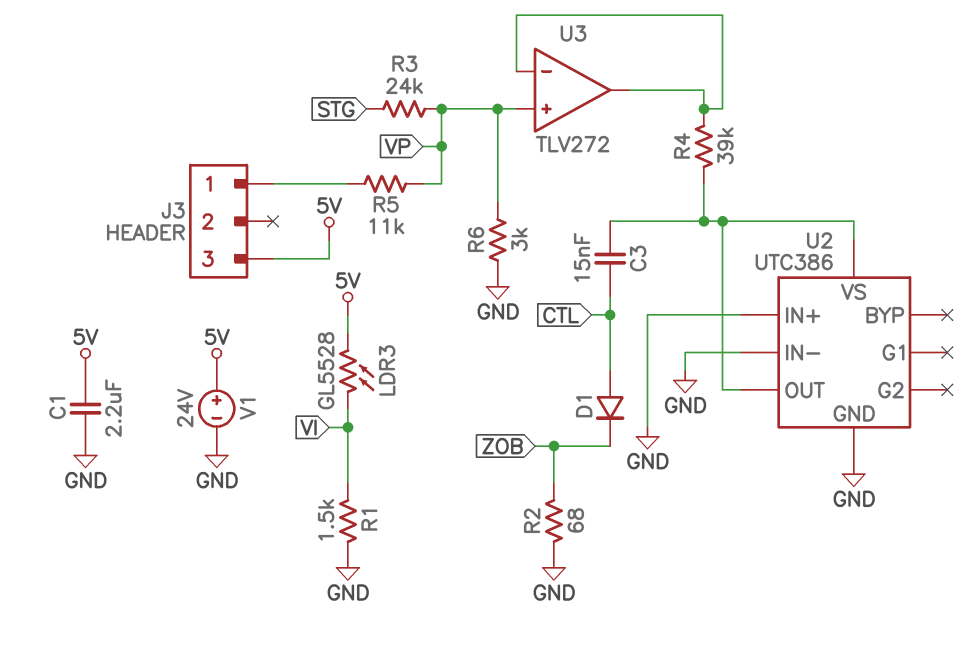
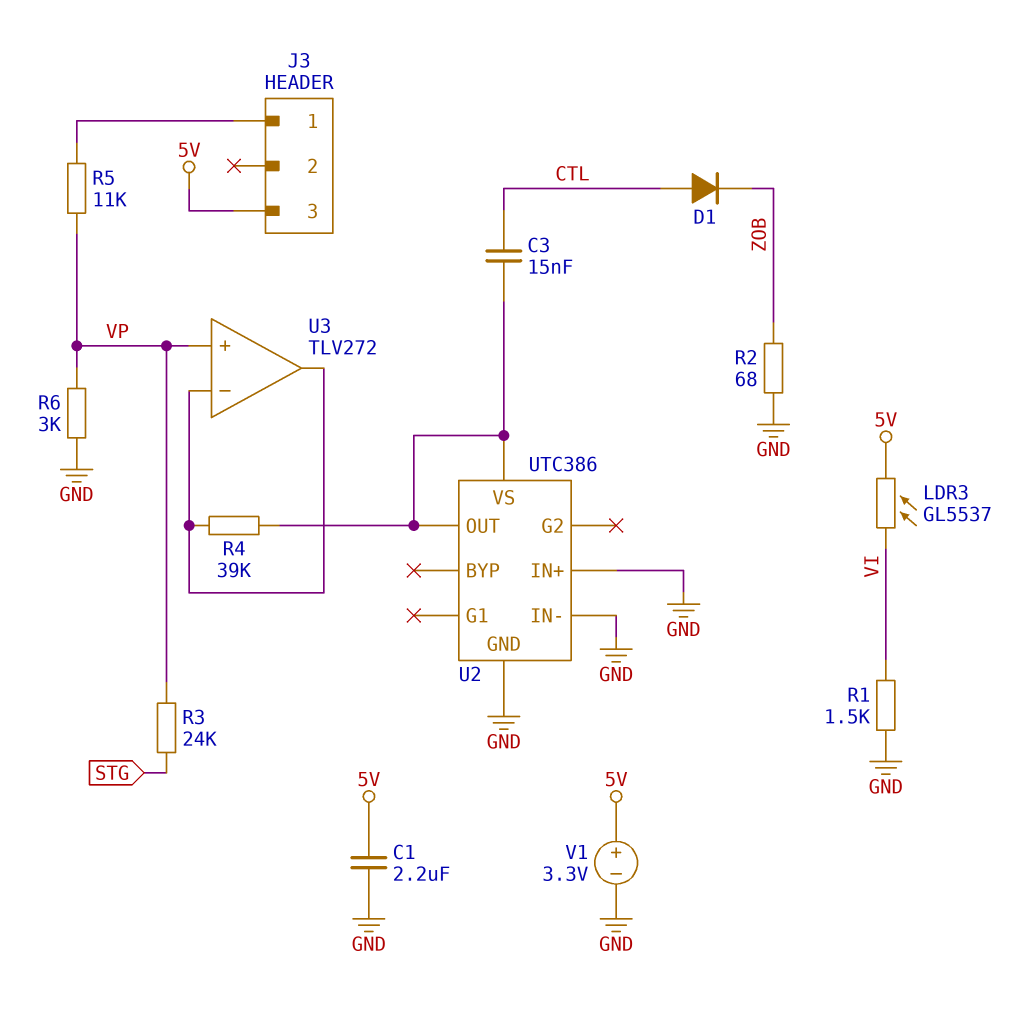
LDR3: GL5528 (5V, VI) -> GL5537 (5V, VI)
V1: 24V (plus 5V, minus GND) -> 3.3V (plus 5V, minus GND)

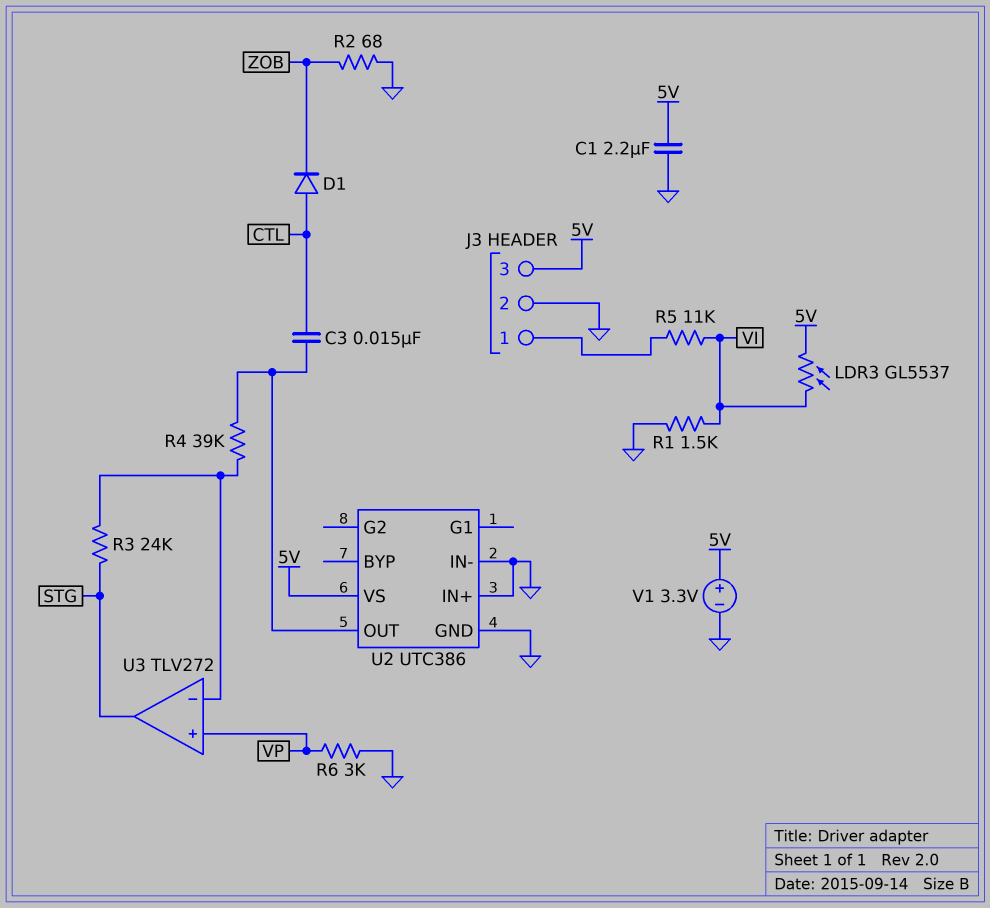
J3 pin 2: none -> GND
R3: 24k (STG, VP) -> 24k (STG, U3/in-)
R5: 11k (J3/1, VP) -> 11k (J3/1, VI)
U2 pin VS: U2/OUT -> 5V
U3 pin out: U3/in- -> STG

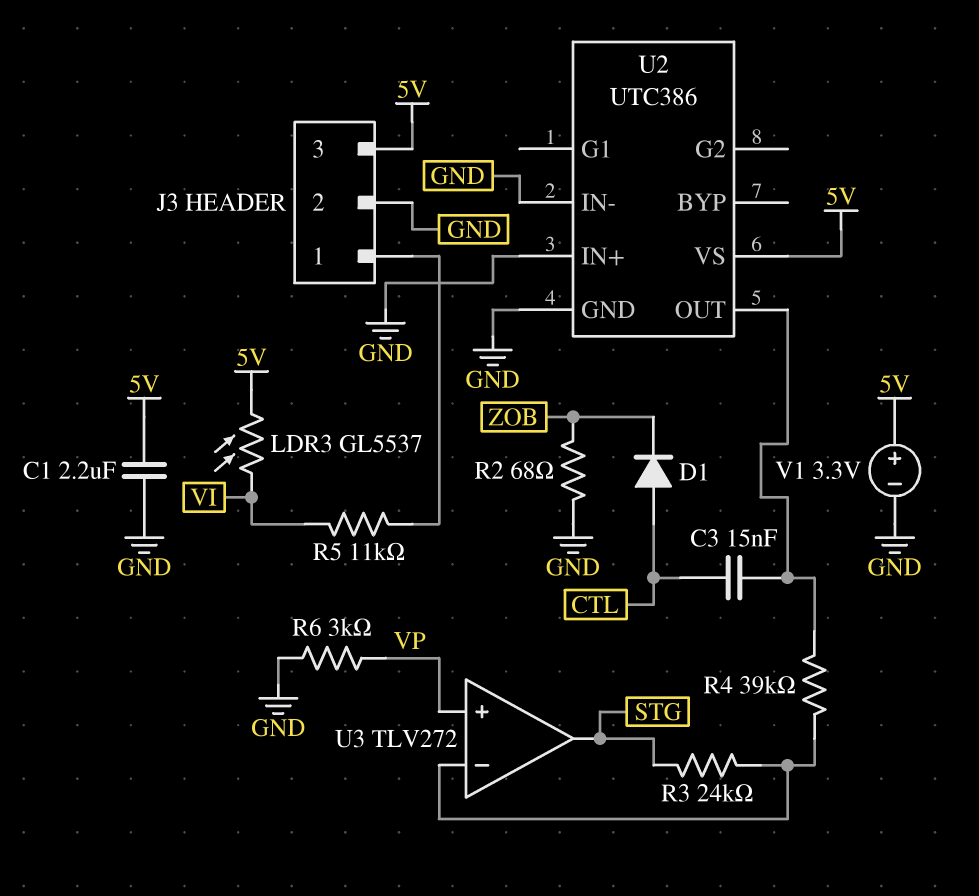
R1: 1.5k (GND, VI) -> none

